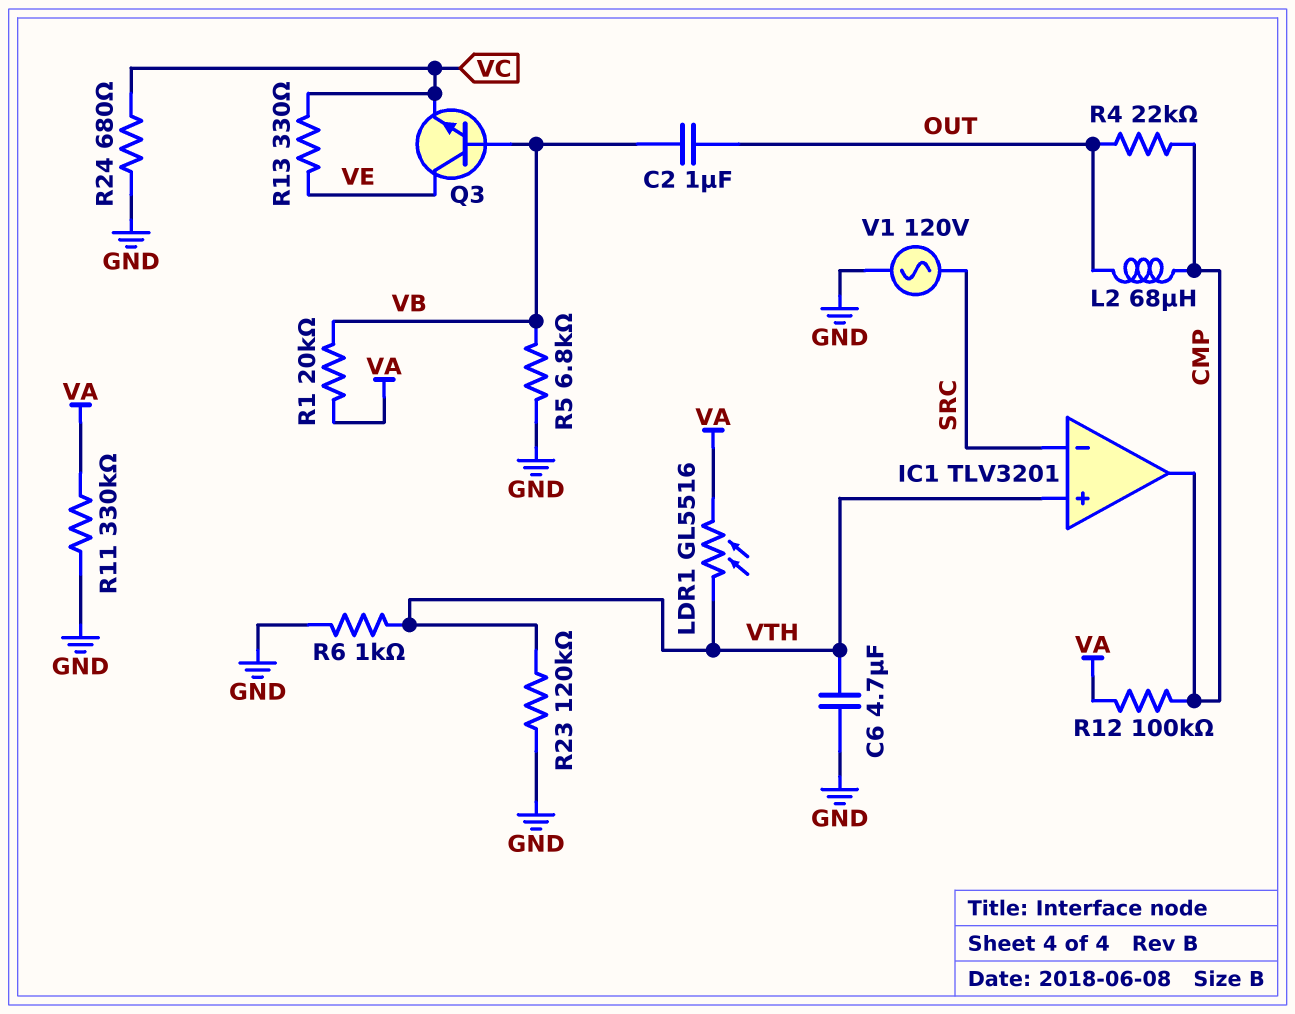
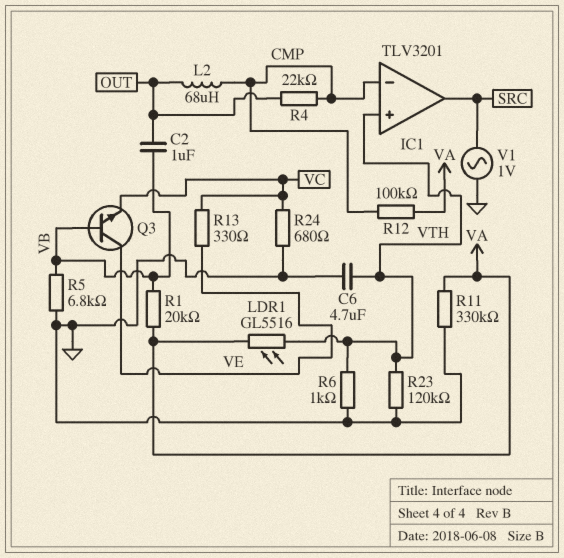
IC1 pin in-: SRC -> CMP
IC1 pin out: CMP -> SRC
V1: AC 120V (GND, SRC) -> AC 1V (GND, SRC)

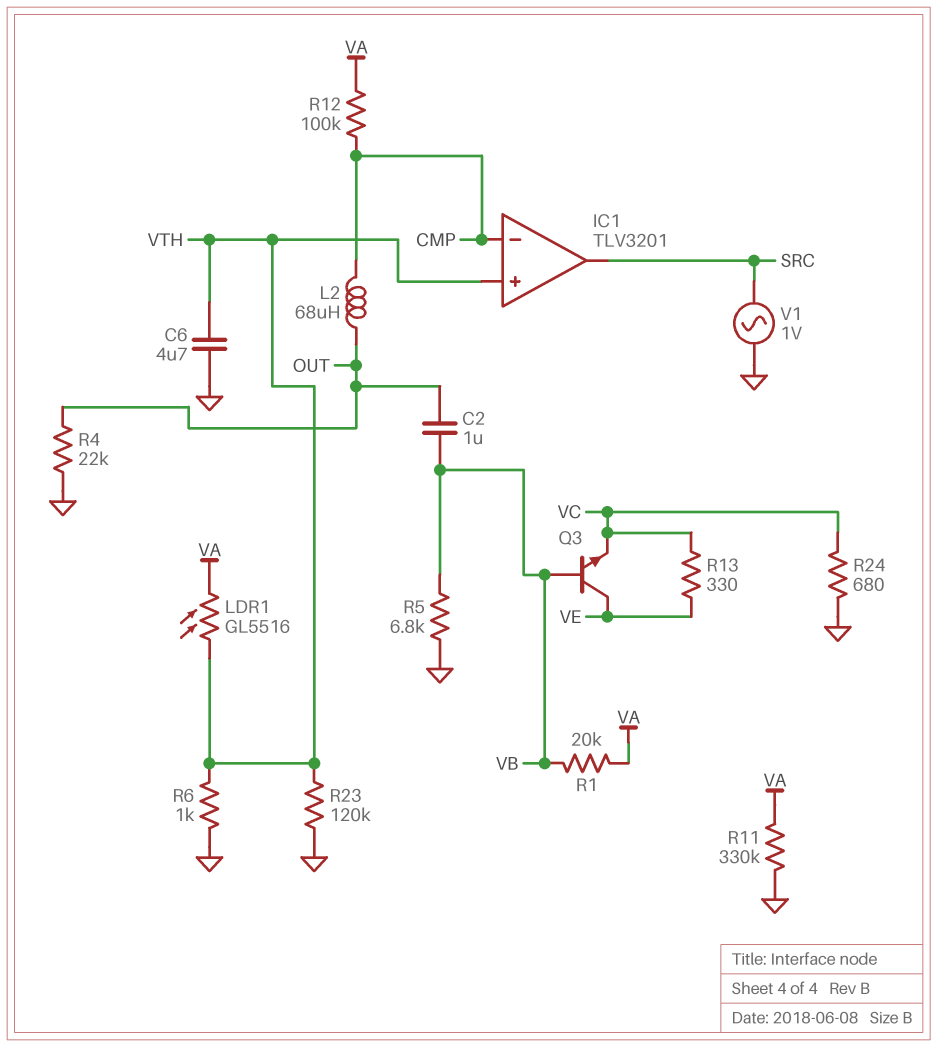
R4: 22k (CMP, OUT) -> 22k (GND, OUT)

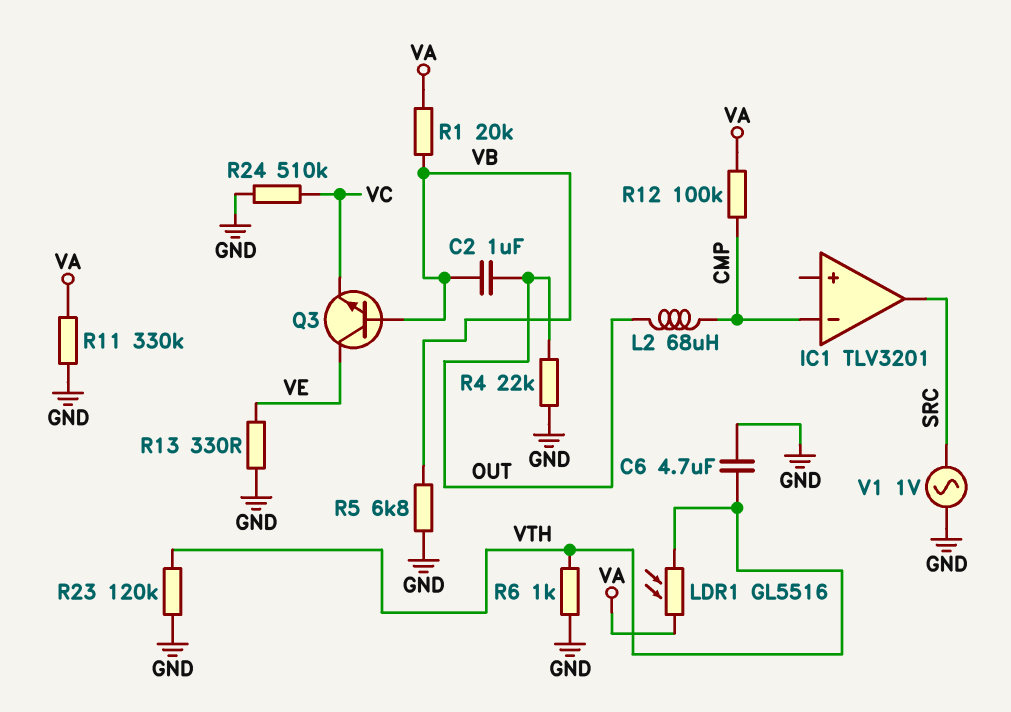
IC1 pin in+: VTH -> none
R13: 330 (VC, VE) -> 330 (GND, VE)
R24: 680 (GND, VC) -> 510k (GND, VC)

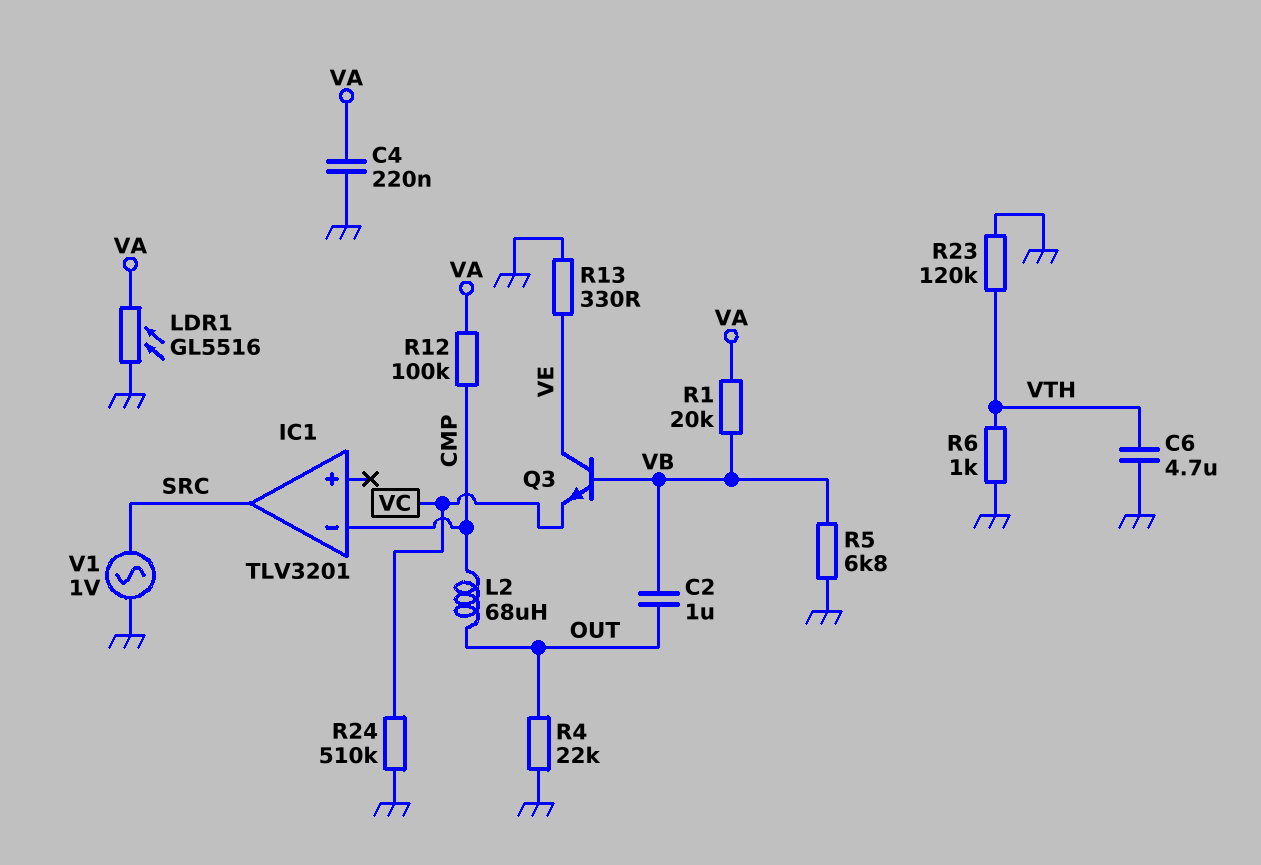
C4: none -> 220nF (GND, VA)
LDR1: GL5516 (VA, VTH) -> GL5516 (GND, VA)
R11: 330k (GND, VA) -> none

